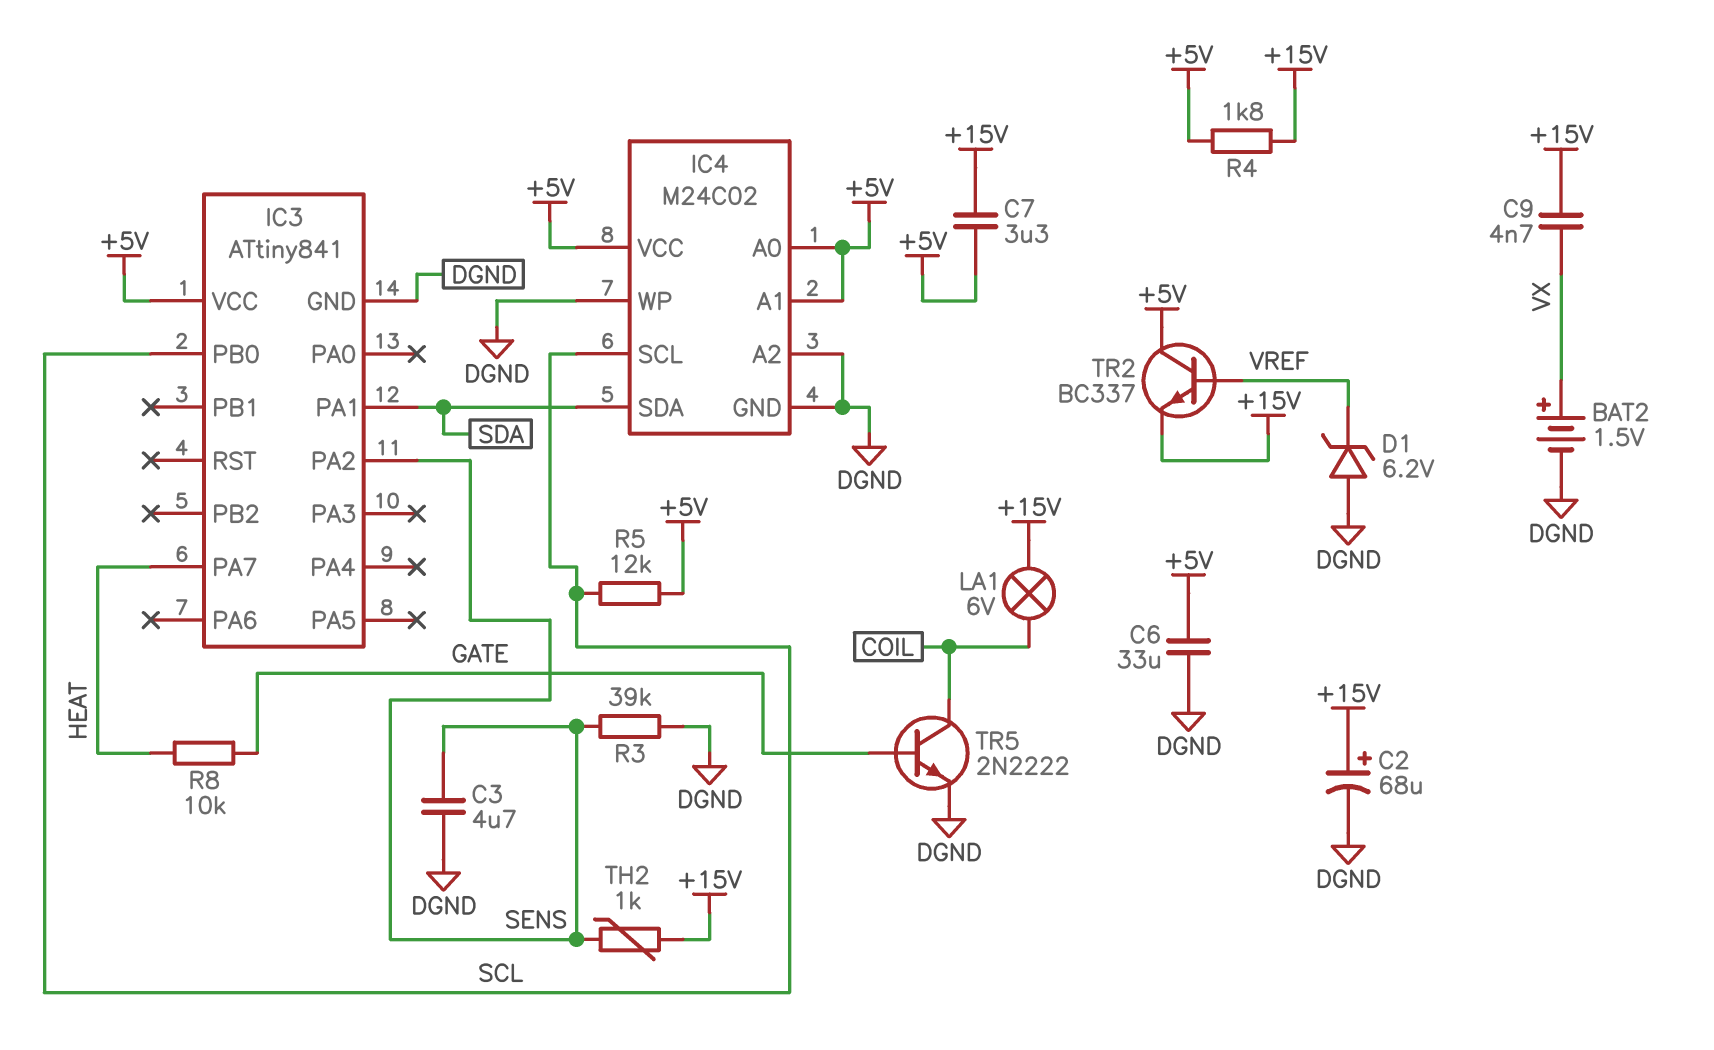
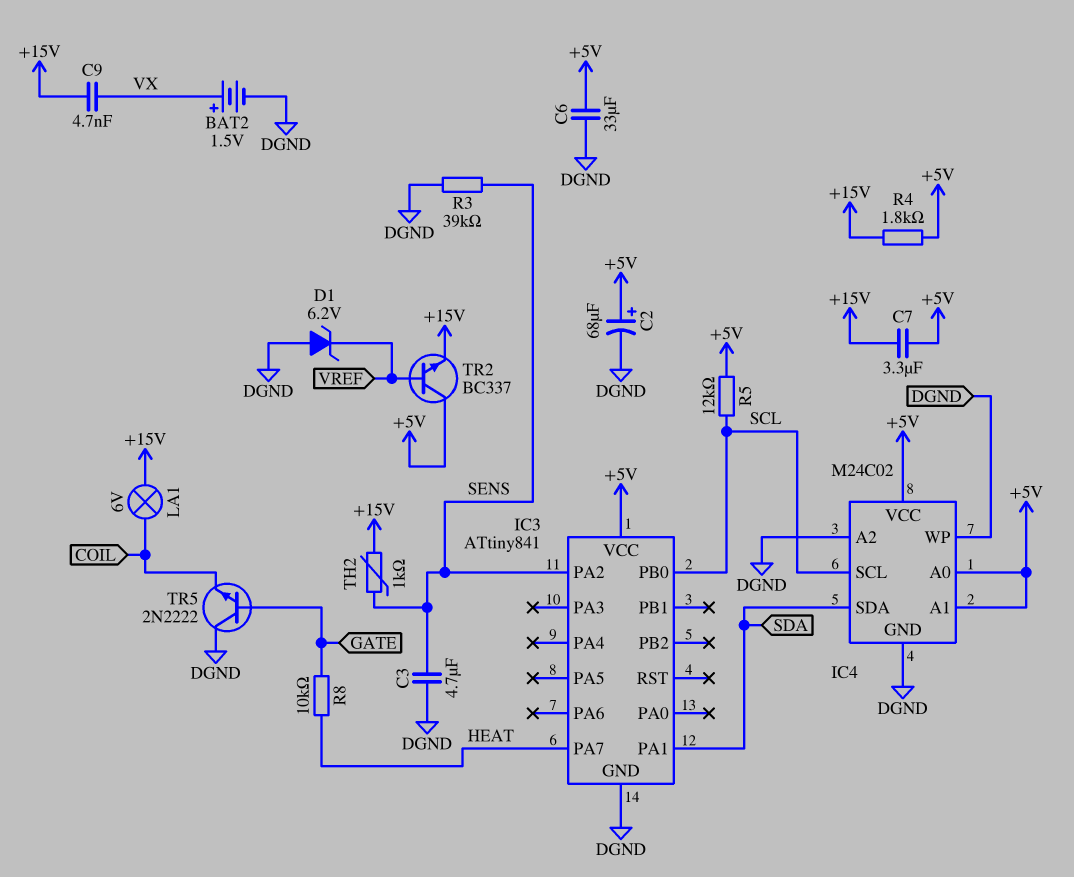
C2: 68uF (plus +15V, minus DGND) -> 68uF (plus +5V, minus DGND)
TR5: NPN 2N2222 (B GATE, C COIL, E DGND) -> NPN 2N2222 (B GATE, C DGND, E COIL)

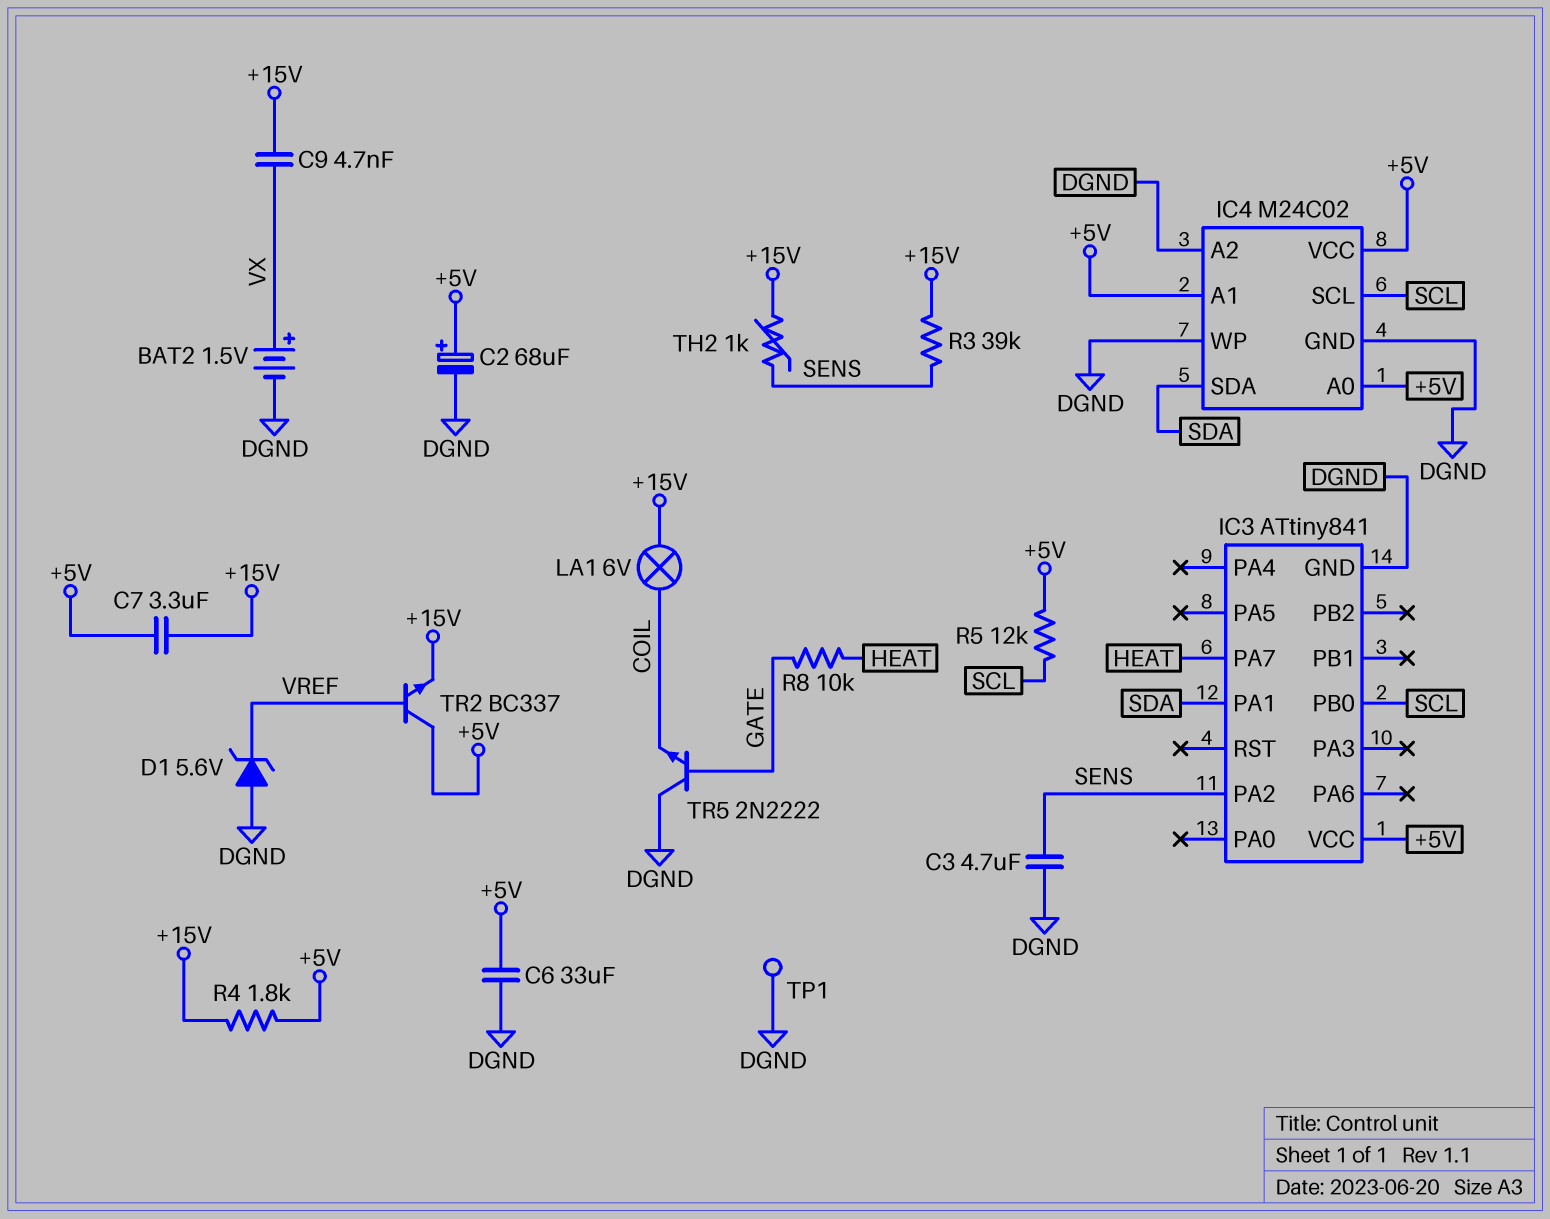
D1: zener 6.2V (A DGND, K VREF) -> zener 5.6V (A DGND, K VREF)
R3: 39k (DGND, SENS) -> 39k (+15V, SENS)
TP1: none -> test point (DGND)

